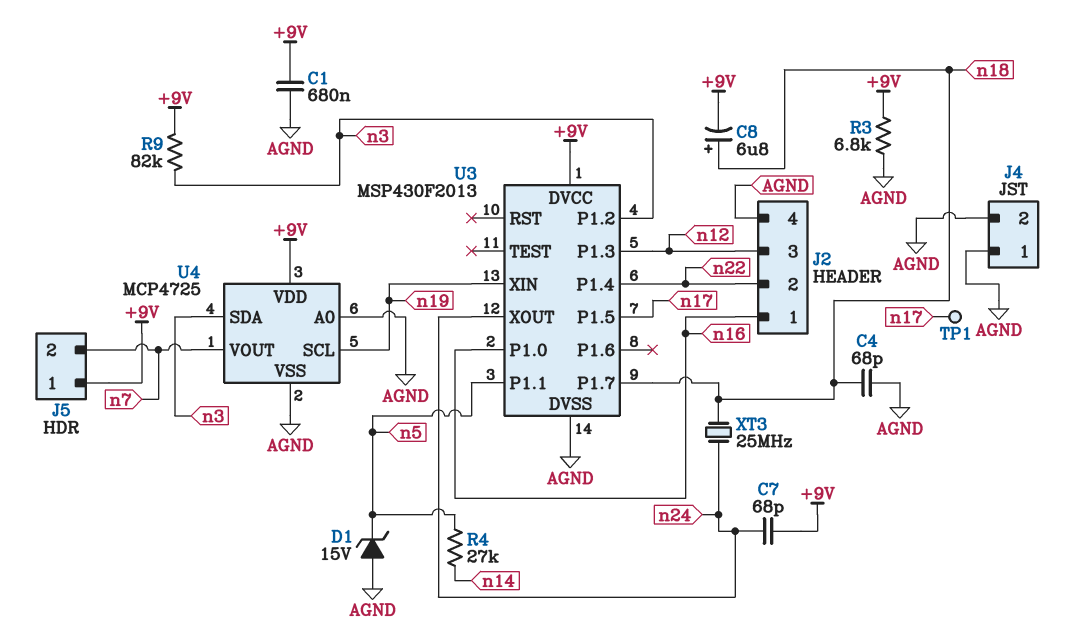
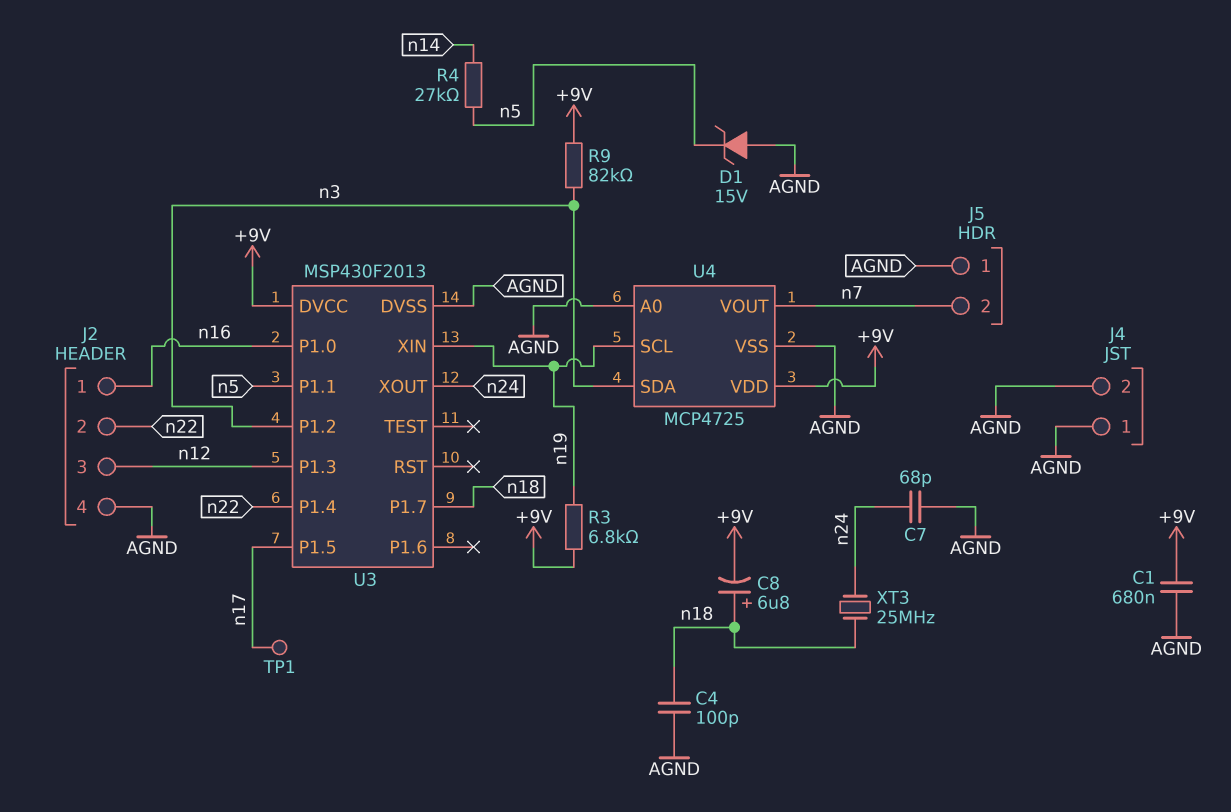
C4: 68pF (AGND, n18) -> 100pF (AGND, n18)
C7: 68pF (+9V, n24) -> 68pF (AGND, n24)
J5 pin 1: +9V -> AGND
R3: 6.8k (+9V, AGND) -> 6.8k (+9V, n19)

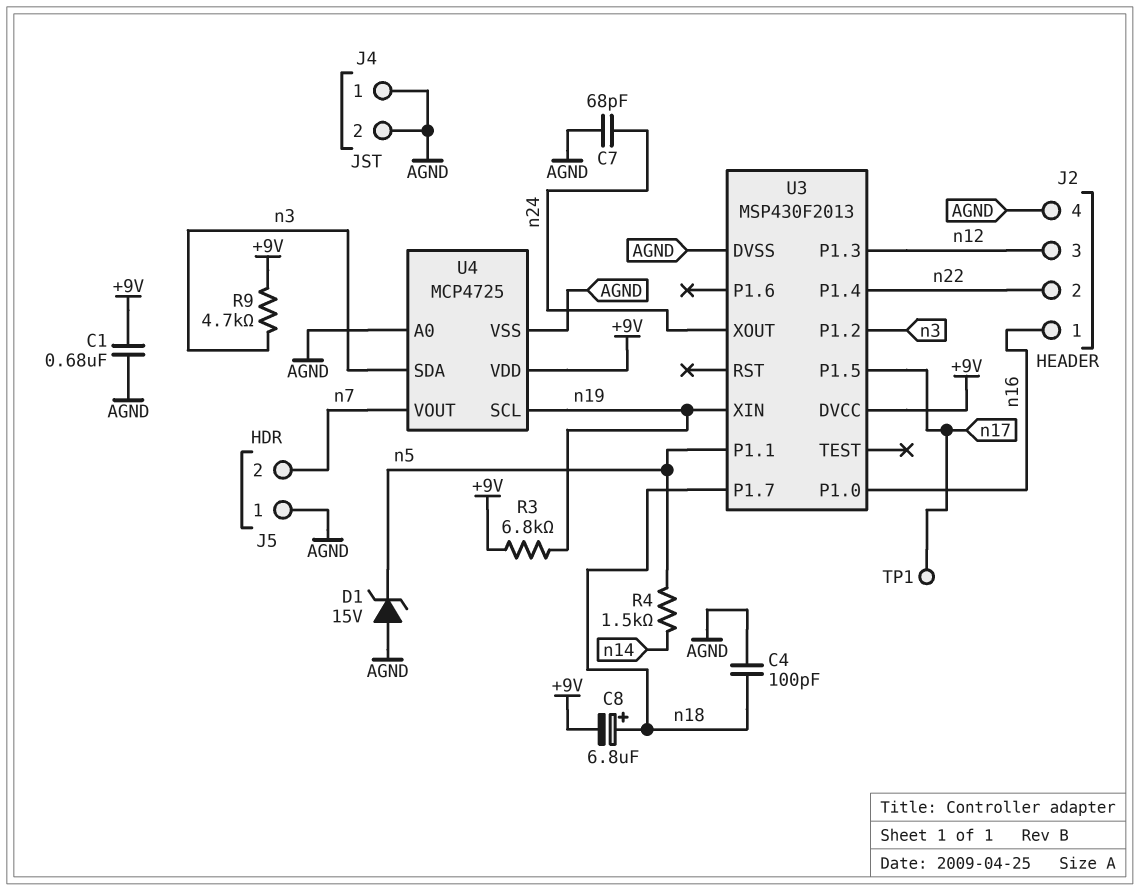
R4: 27k (n5, n14) -> 1.5k (n5, n14)
R9: 82k (+9V, n3) -> 4.7k (+9V, n3)
XT3: 25MHz (n18, n24) -> none

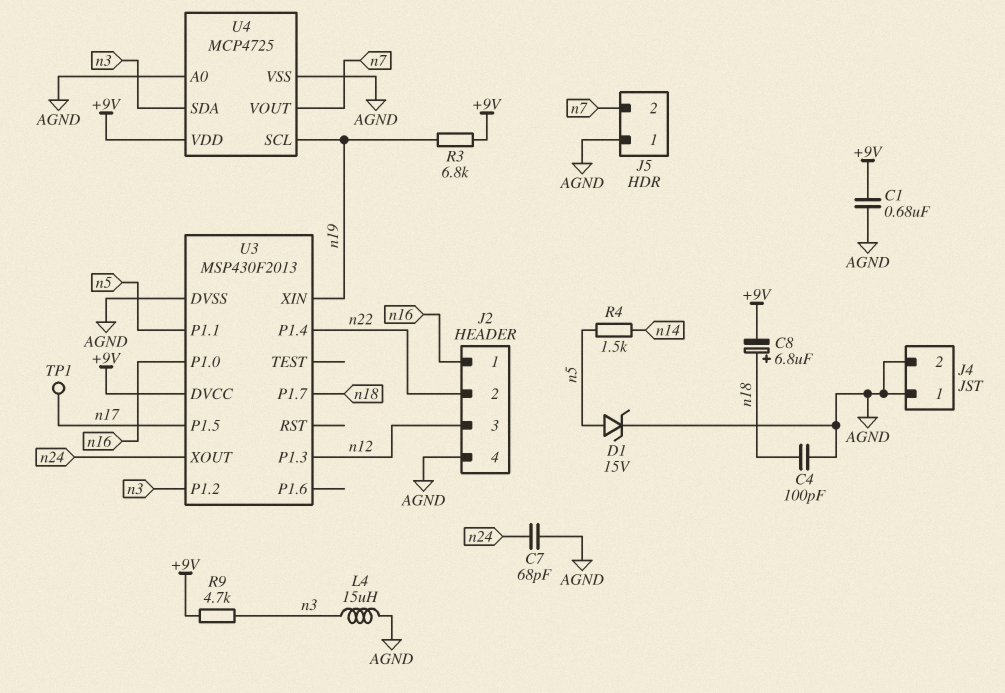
D1: zener 15V (A AGND, K n5) -> zener 15V (A n5, K AGND)
L4: none -> 15uH (AGND, n3)

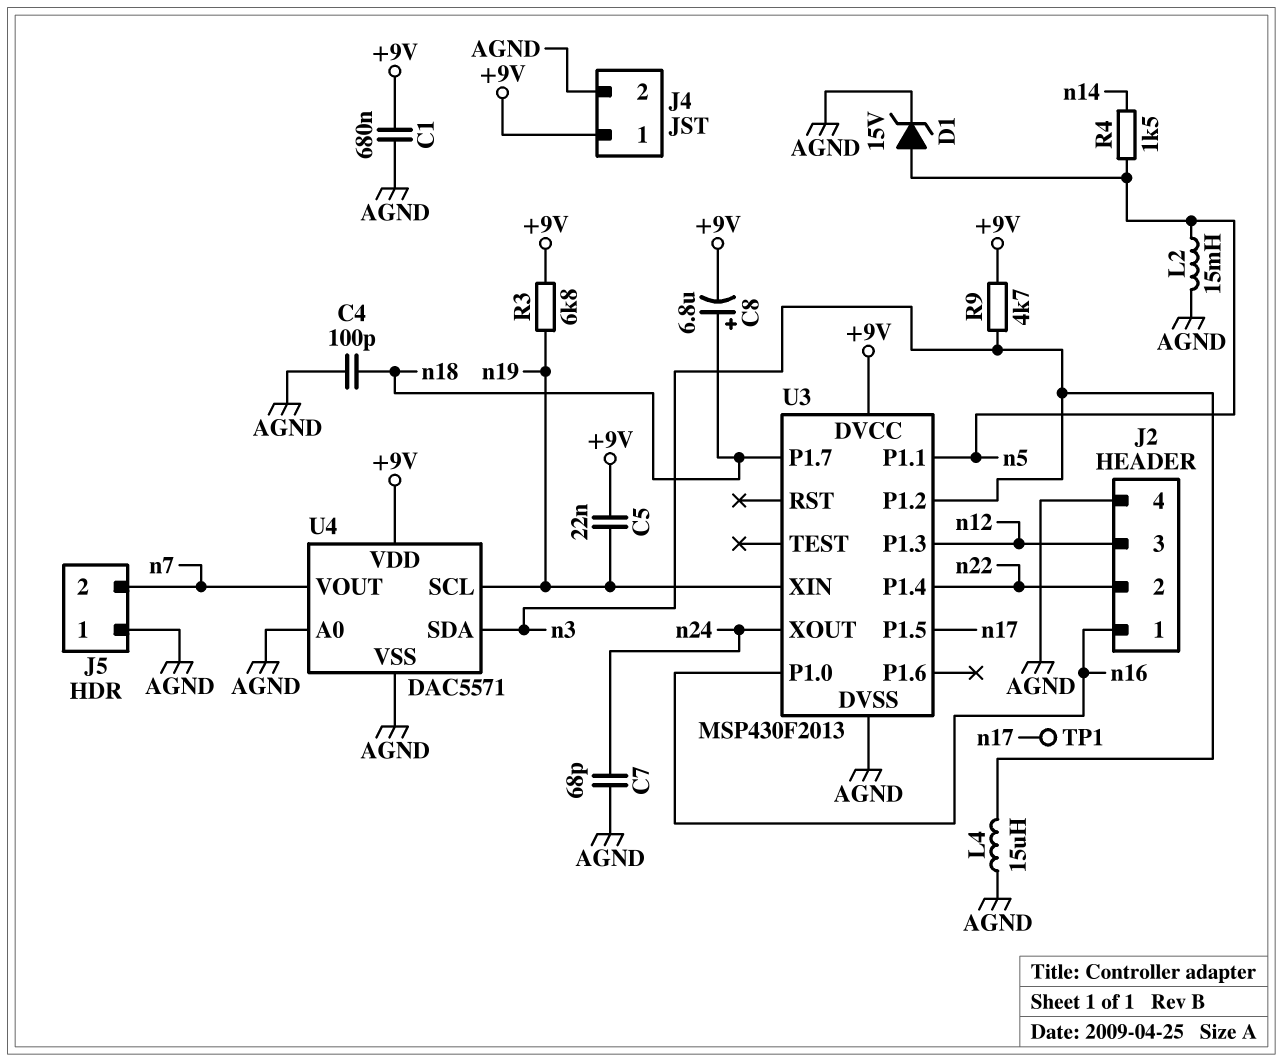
C5: none -> 22nF (+9V, n19)
J4 pin 1: AGND -> +9V
L2: none -> 15mH (AGND, n5)
U4: MCP4725 -> DAC5571

